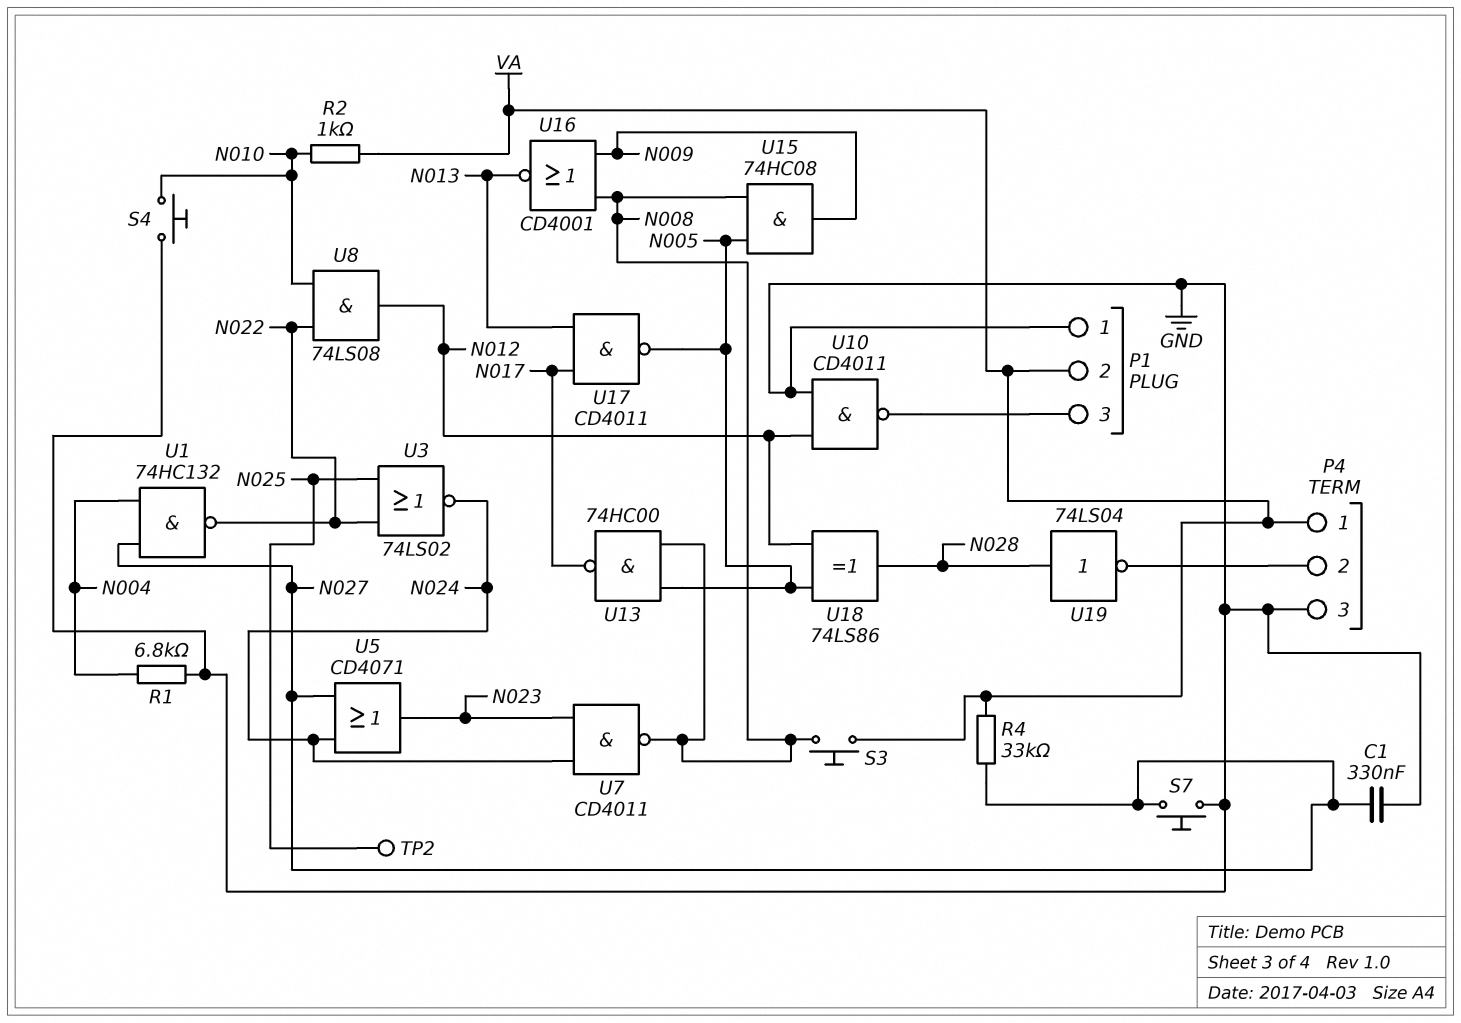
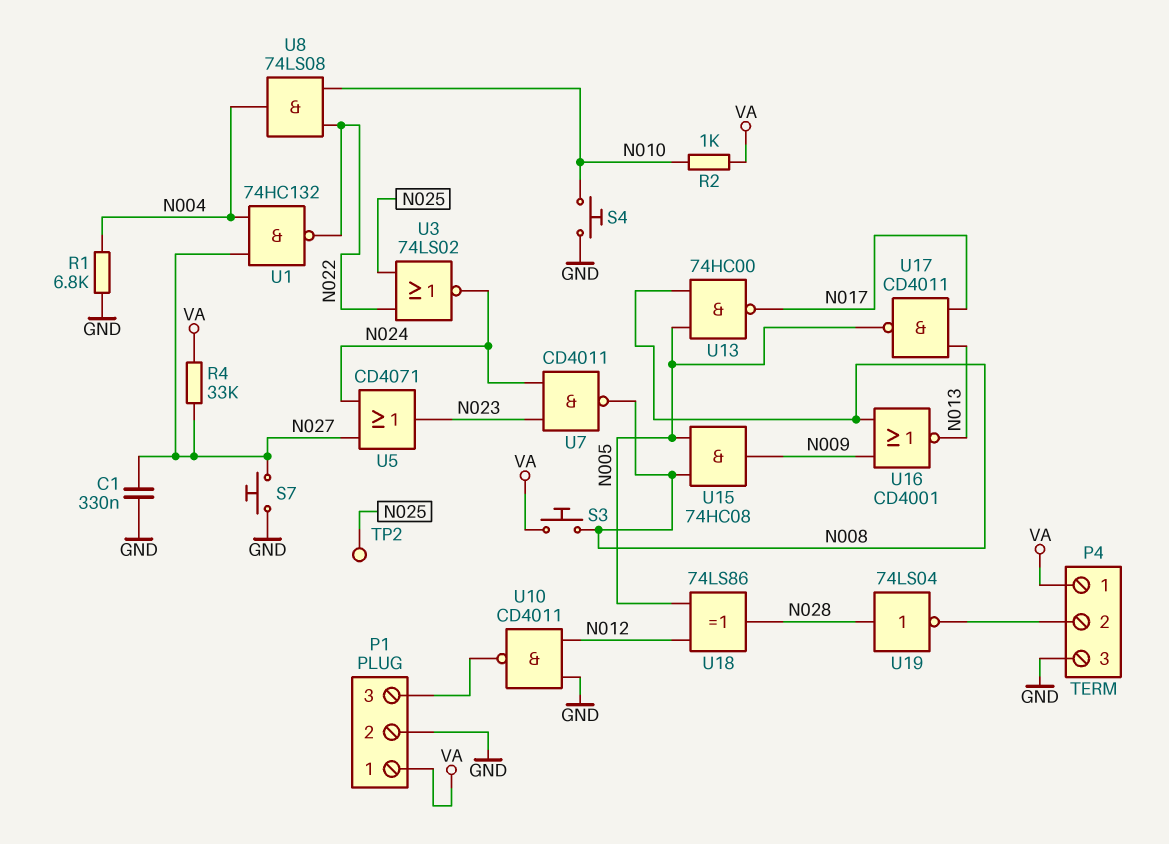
P1 pin 1: GND -> VA
P1 pin 2: VA -> GND
U8: AND 74LS08 (in N010, in N022, out N012) -> AND 74LS08 (in N010, in N022, out N004)

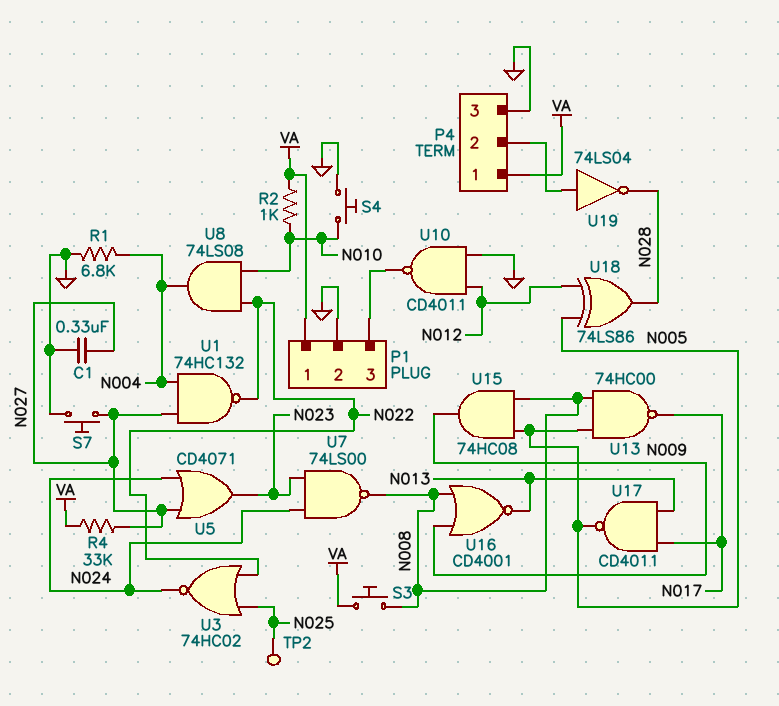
U3: NOR 74LS02 (in N022, in N025, out N024) -> NOR 74HC02 (in N022, in N025, out N024)
U7: NAND CD4011 (in N023, in N024, out N008) -> NAND 74LS00 (in N023, in N024, out N008)
U19: NOT 74LS04 (in N028, out P4/2) -> NOT 74LS04 (in P4/2, out N028)

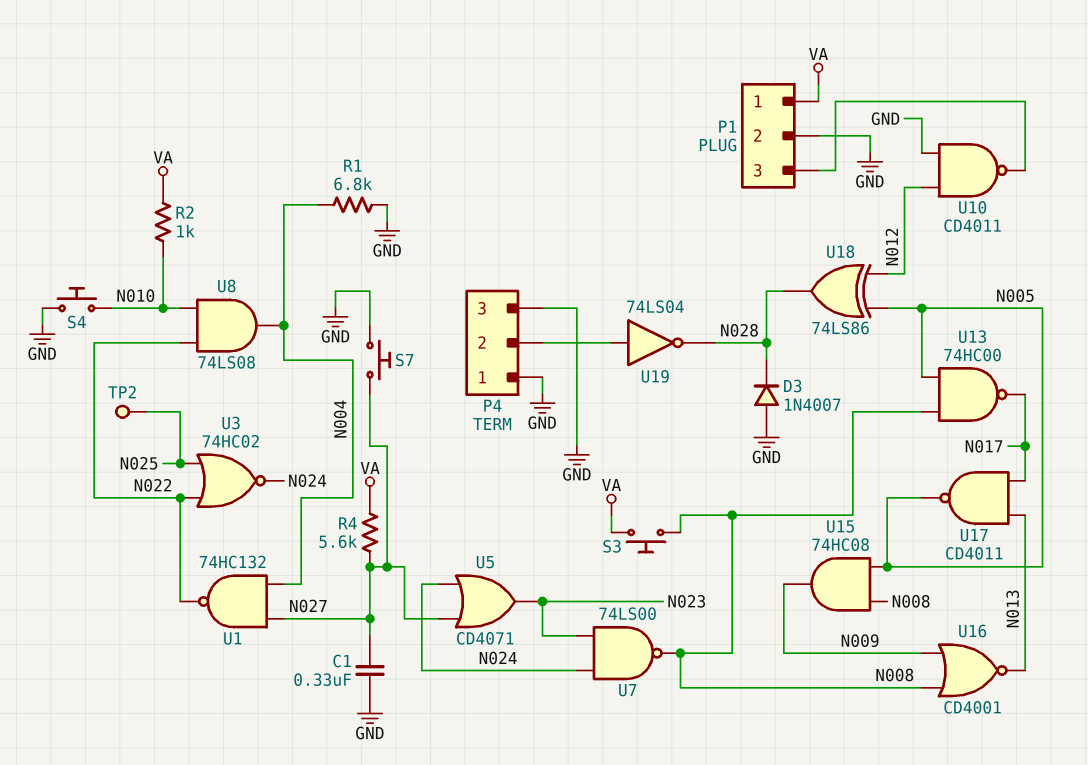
D3: none -> diode 1N4007 (A GND, K N028)
P4 pin 1: VA -> GND
R4: 33k (N027, VA) -> 5.6k (N027, VA)

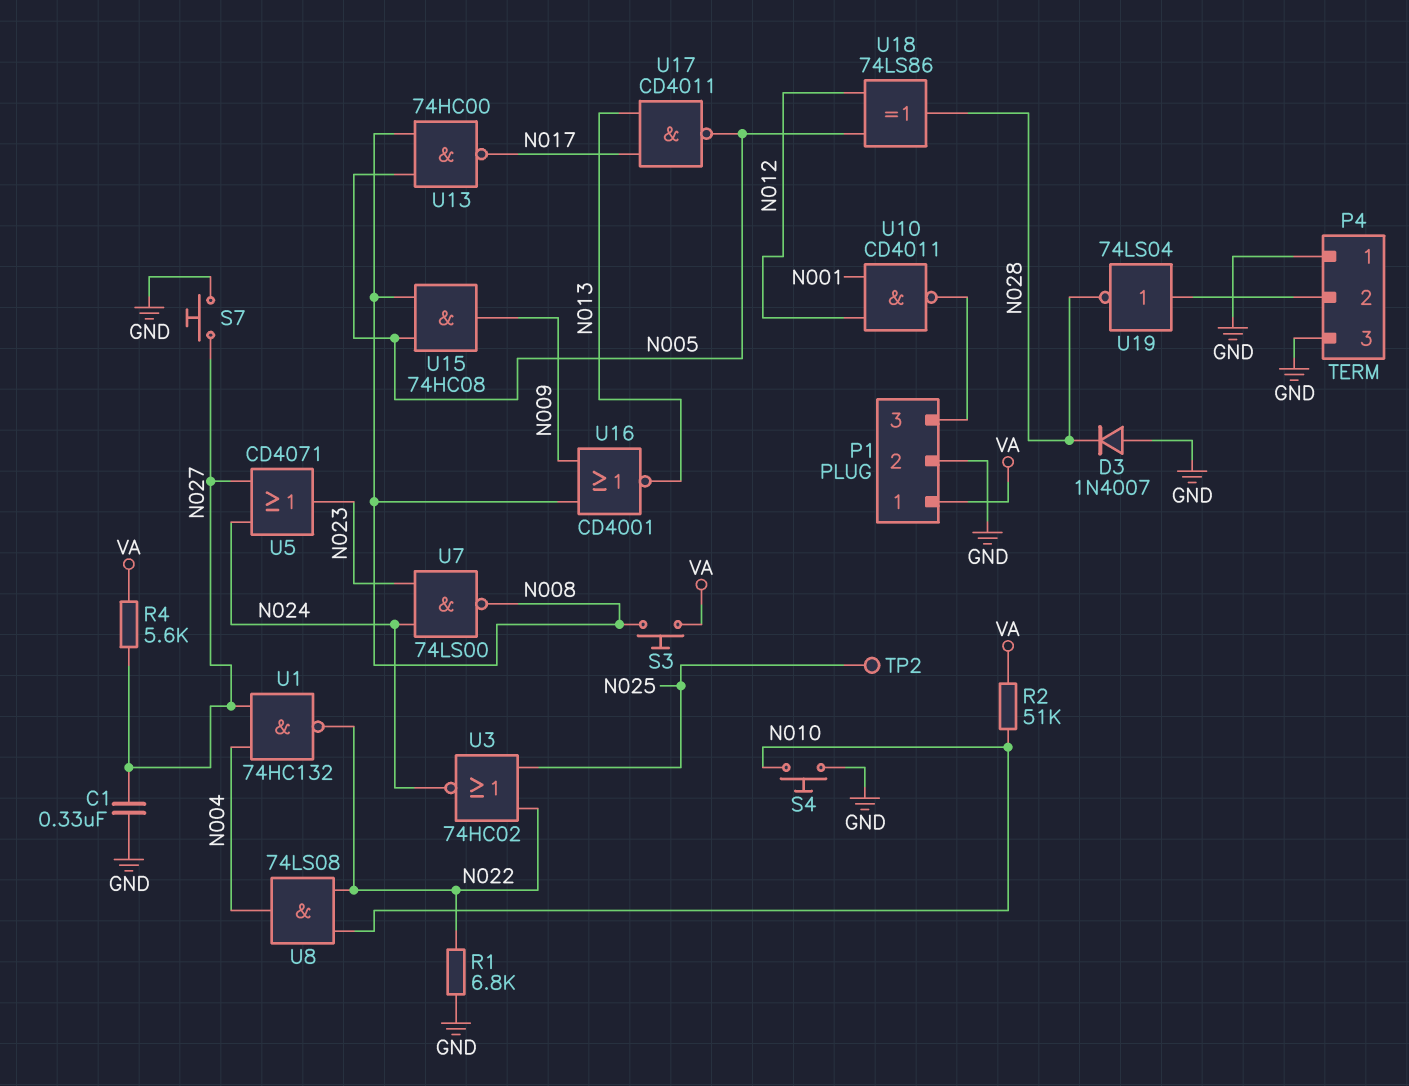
R1: 6.8k (GND, N004) -> 6.8k (GND, N022)
R2: 1k (N010, VA) -> 51k (N010, VA)
U10: NAND CD4011 (in GND, in N012, out P1/3) -> NAND CD4011 (in N001, in N012, out P1/3)

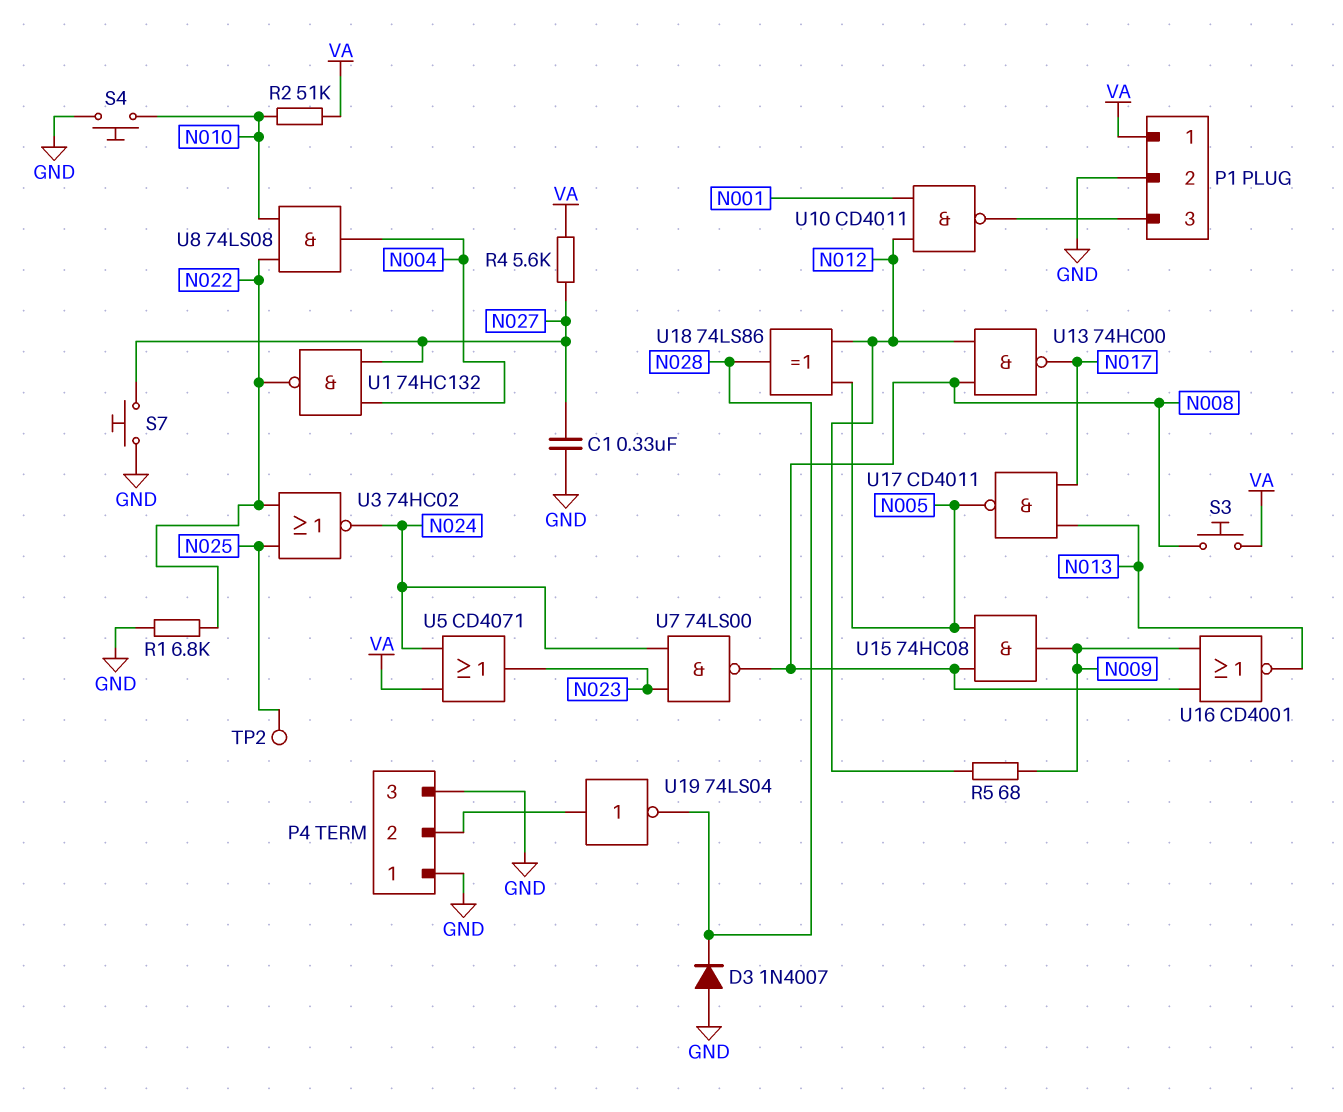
R5: none -> 68 (N009, N012)
U5: OR CD4071 (in N024, in N027, out N023) -> OR CD4071 (in N024, in VA, out N023)
U13: NAND 74HC00 (in N005, in N008, out N017) -> NAND 74HC00 (in N008, in N012, out N017)

